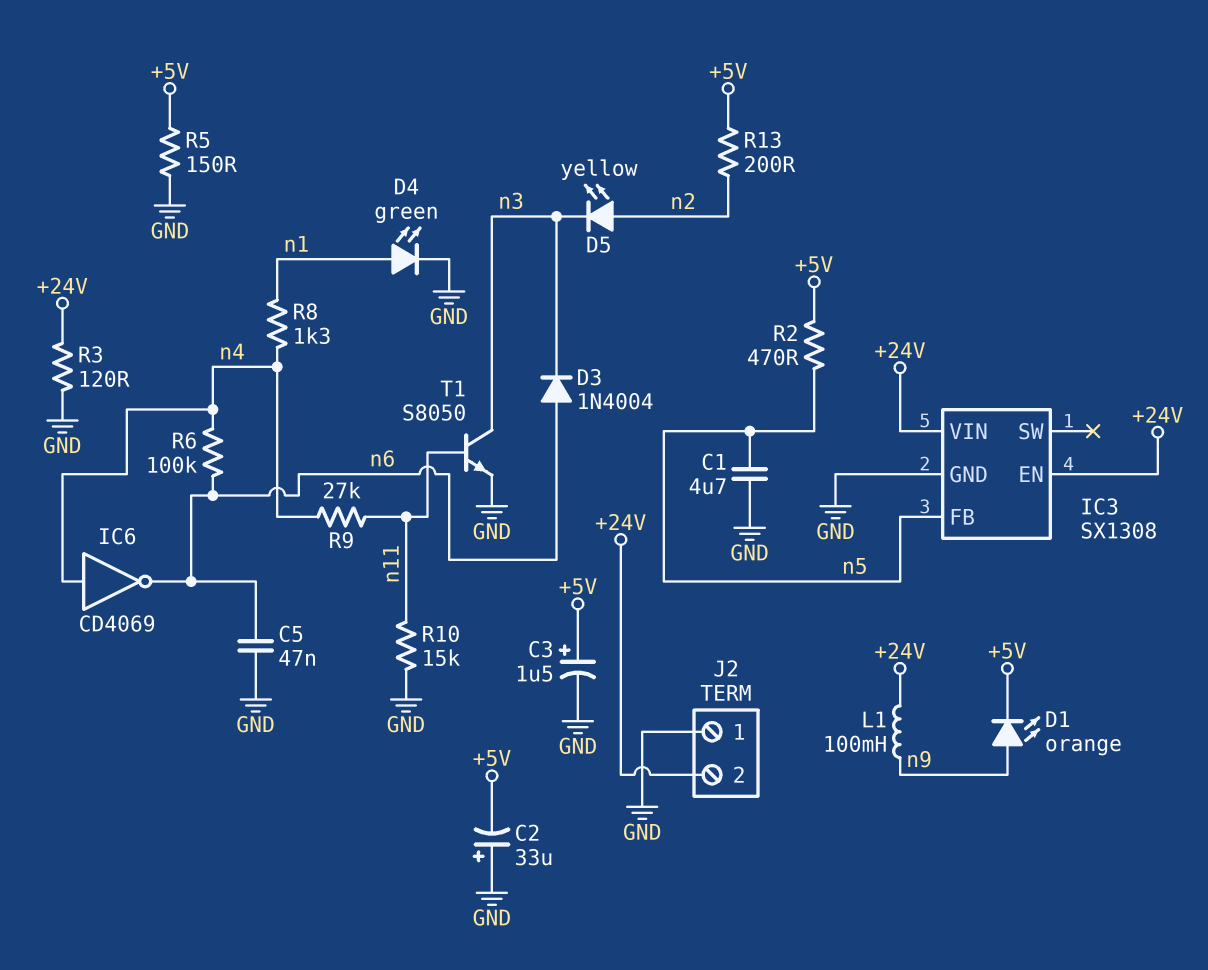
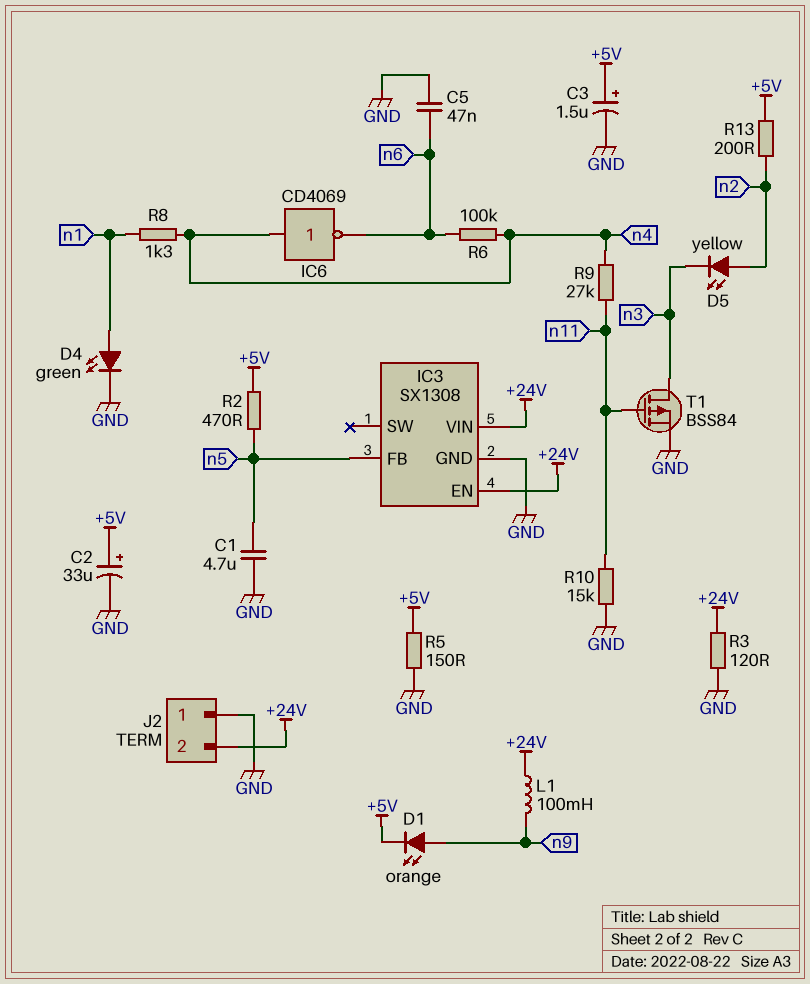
C2: 33uF (plus GND, minus +5V) -> 33uF (plus +5V, minus GND)
D3: diode 1N4004 (A n6, K n3) -> none
T1: NPN S8050 (B n11, C n3, E GND) -> PMOS BSS84 (G n11, D n3, S GND)

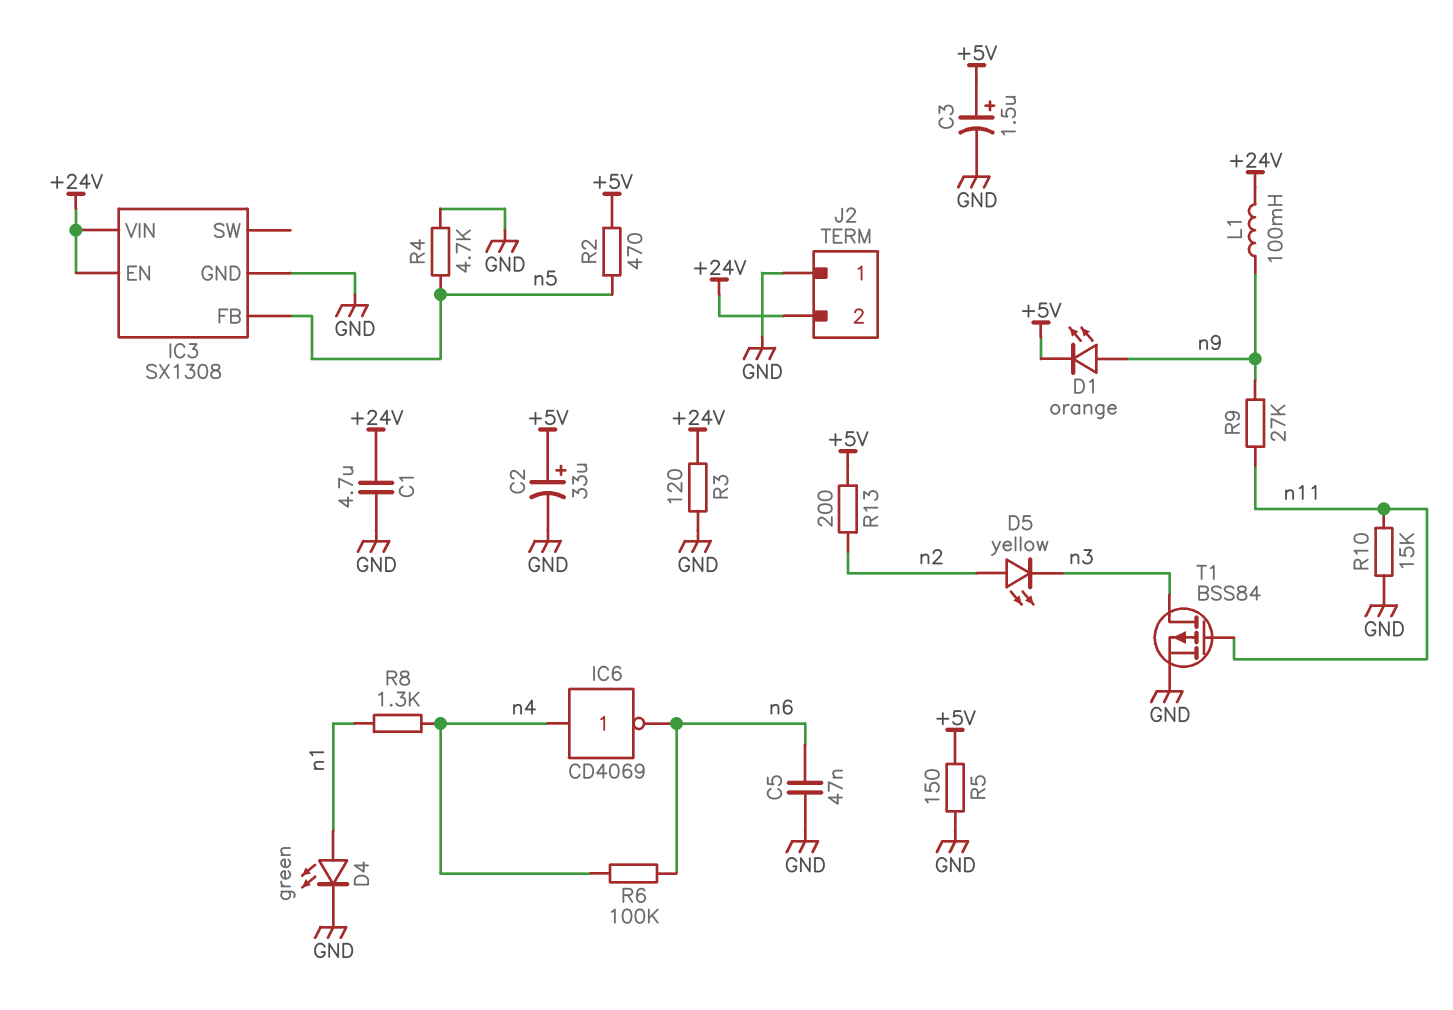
C1: 4.7uF (GND, n5) -> 4.7uF (+24V, GND)
R4: none -> 4.7k (GND, n5)
R9: 27k (n4, n11) -> 27k (n9, n11)

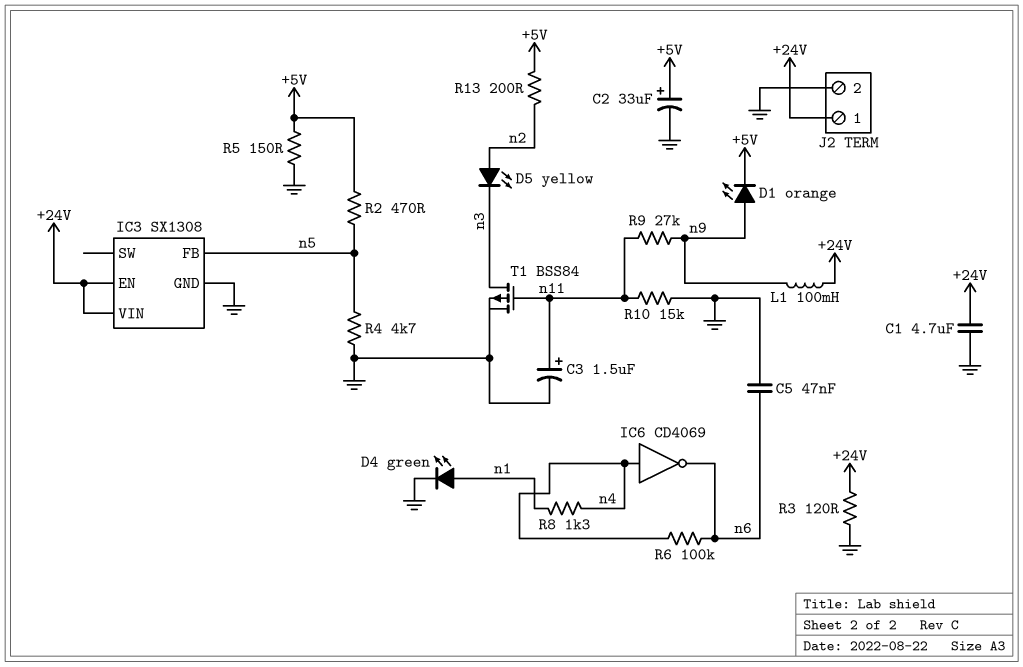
C3: 1.5uF (plus +5V, minus GND) -> 1.5uF (plus n11, minus GND)
J2 pin 1: GND -> +24V
J2 pin 2: +24V -> GND

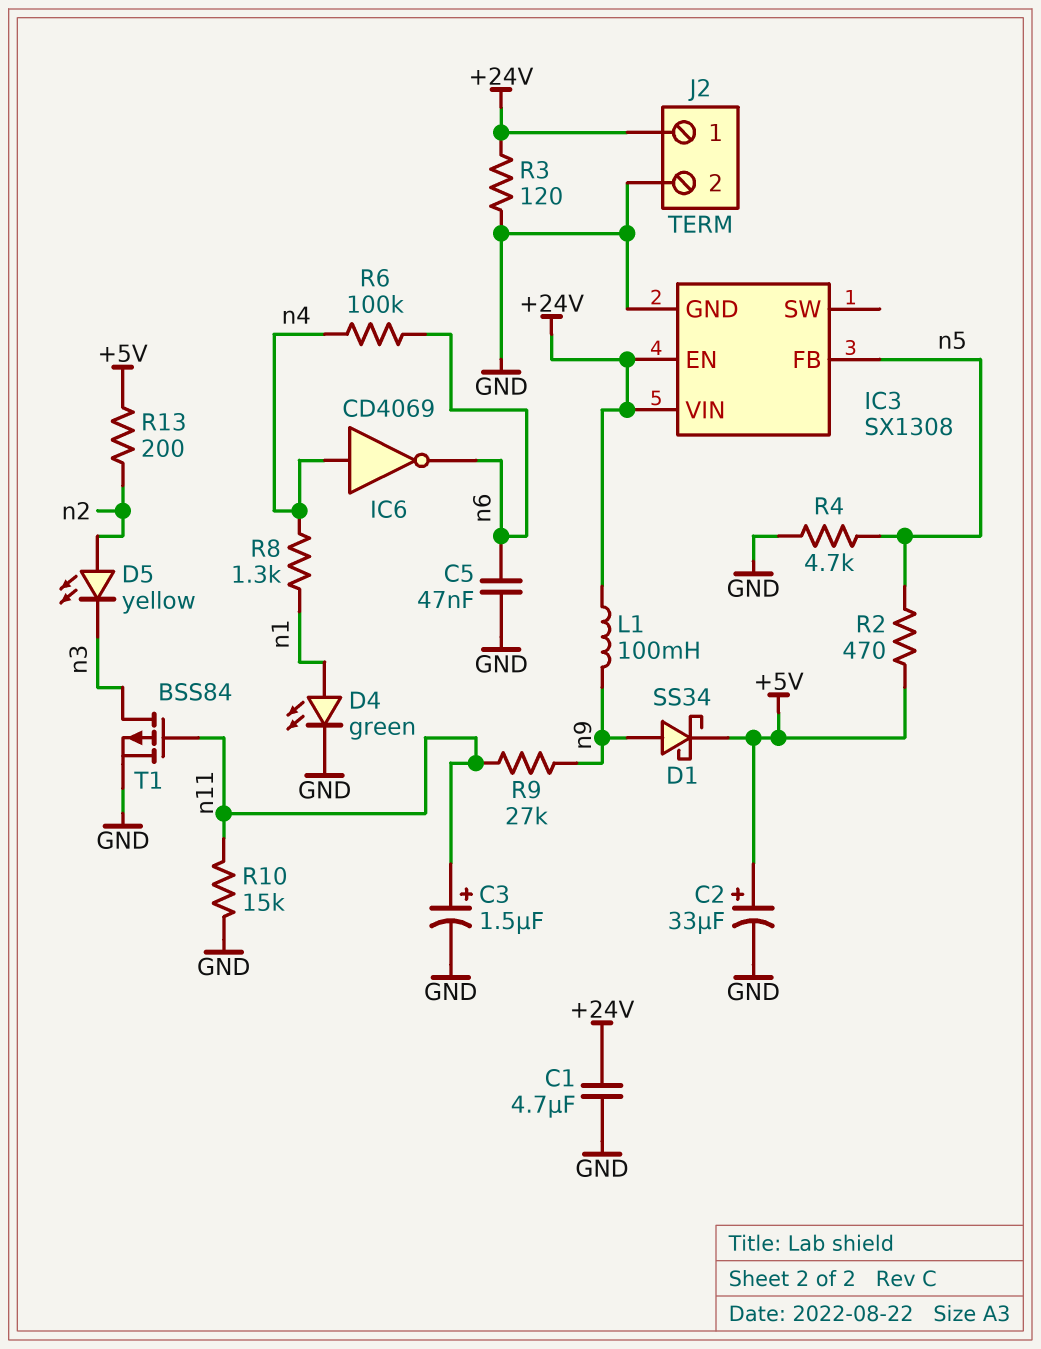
D1: LED orange (A n9, K +5V) -> schottky SS34 (A n9, K +5V)
R5: 150 (+5V, GND) -> none

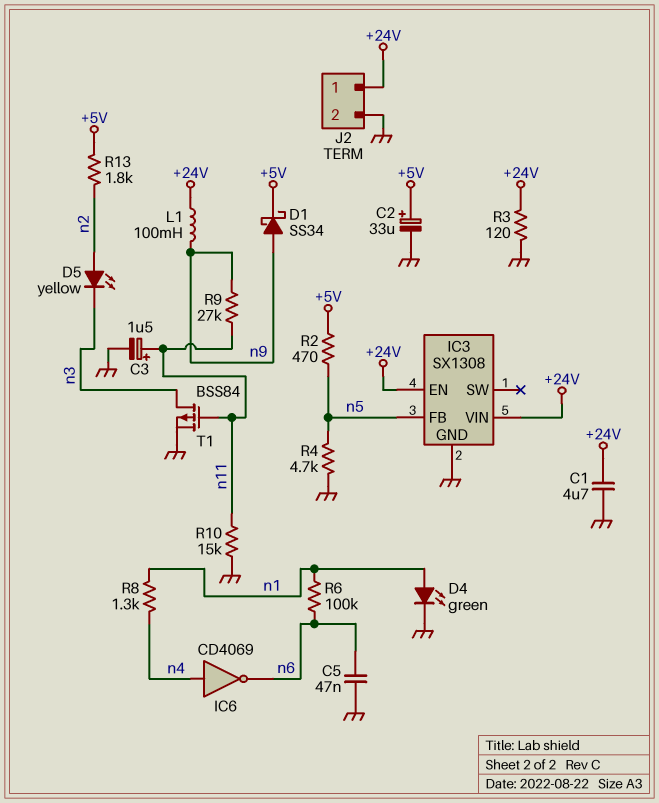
R6: 100k (n4, n6) -> 100k (n1, n6)
R13: 200 (+5V, n2) -> 1.8k (+5V, n2)

